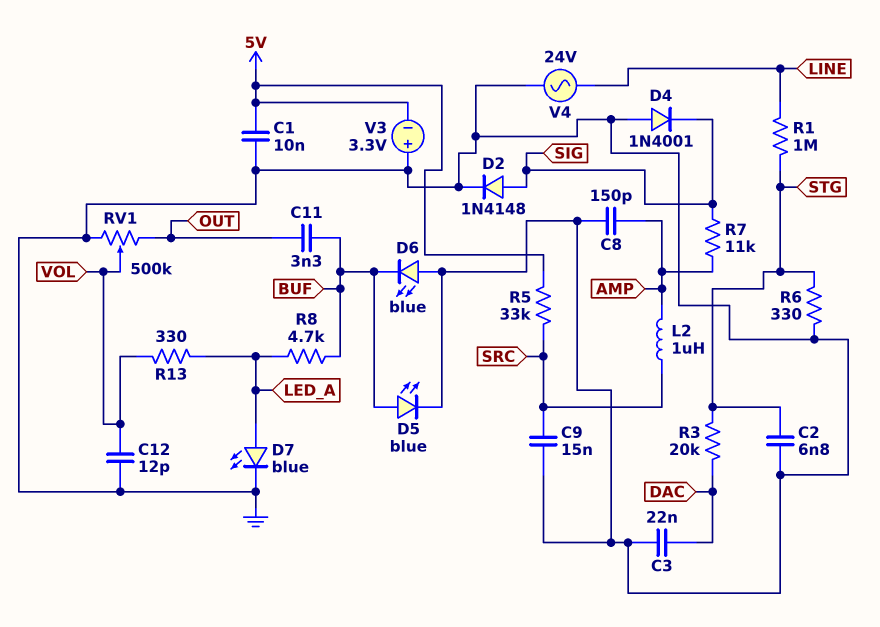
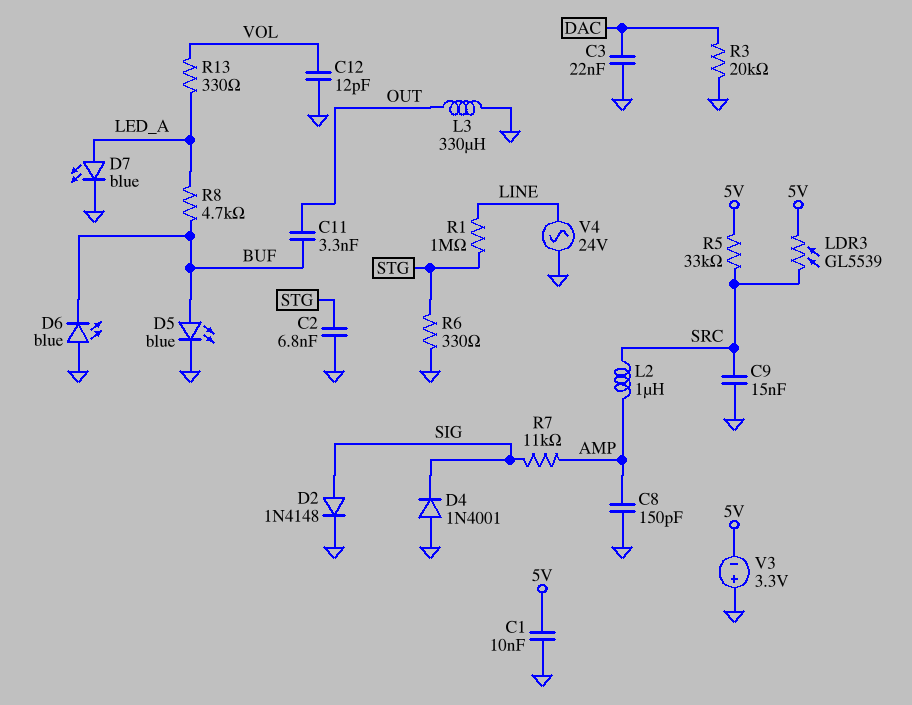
L3: none -> 330uH (GND, OUT)
LDR3: none -> GL5539 (5V, SRC)
R3: 20k (DAC, STG) -> 20k (DAC, GND)
RV1: 500k (GND, OUT, wiper VOL) -> none

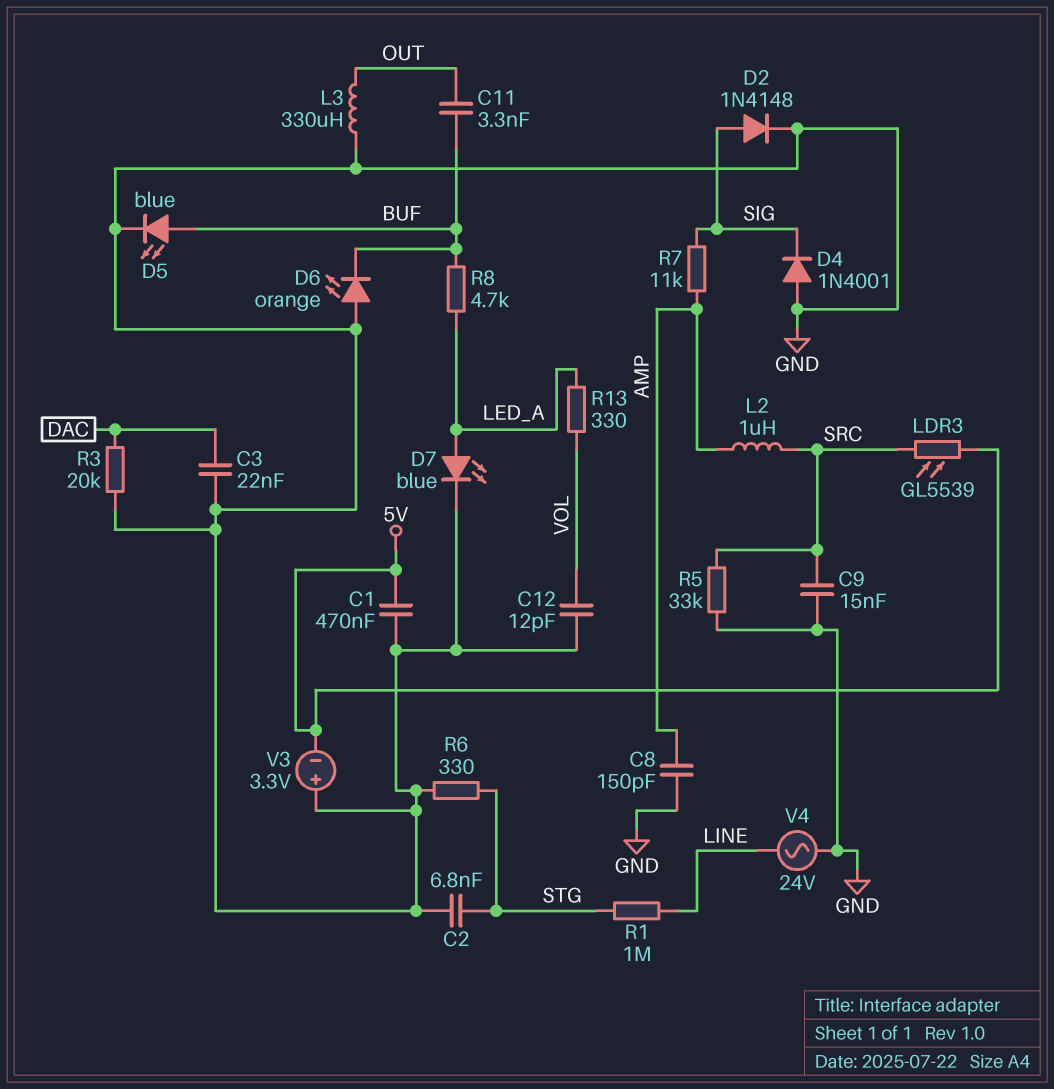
C1: 10nF (5V, GND) -> 470nF (5V, GND)
D6: LED blue (A GND, K BUF) -> LED orange (A GND, K BUF)
R5: 33k (5V, SRC) -> 33k (GND, SRC)

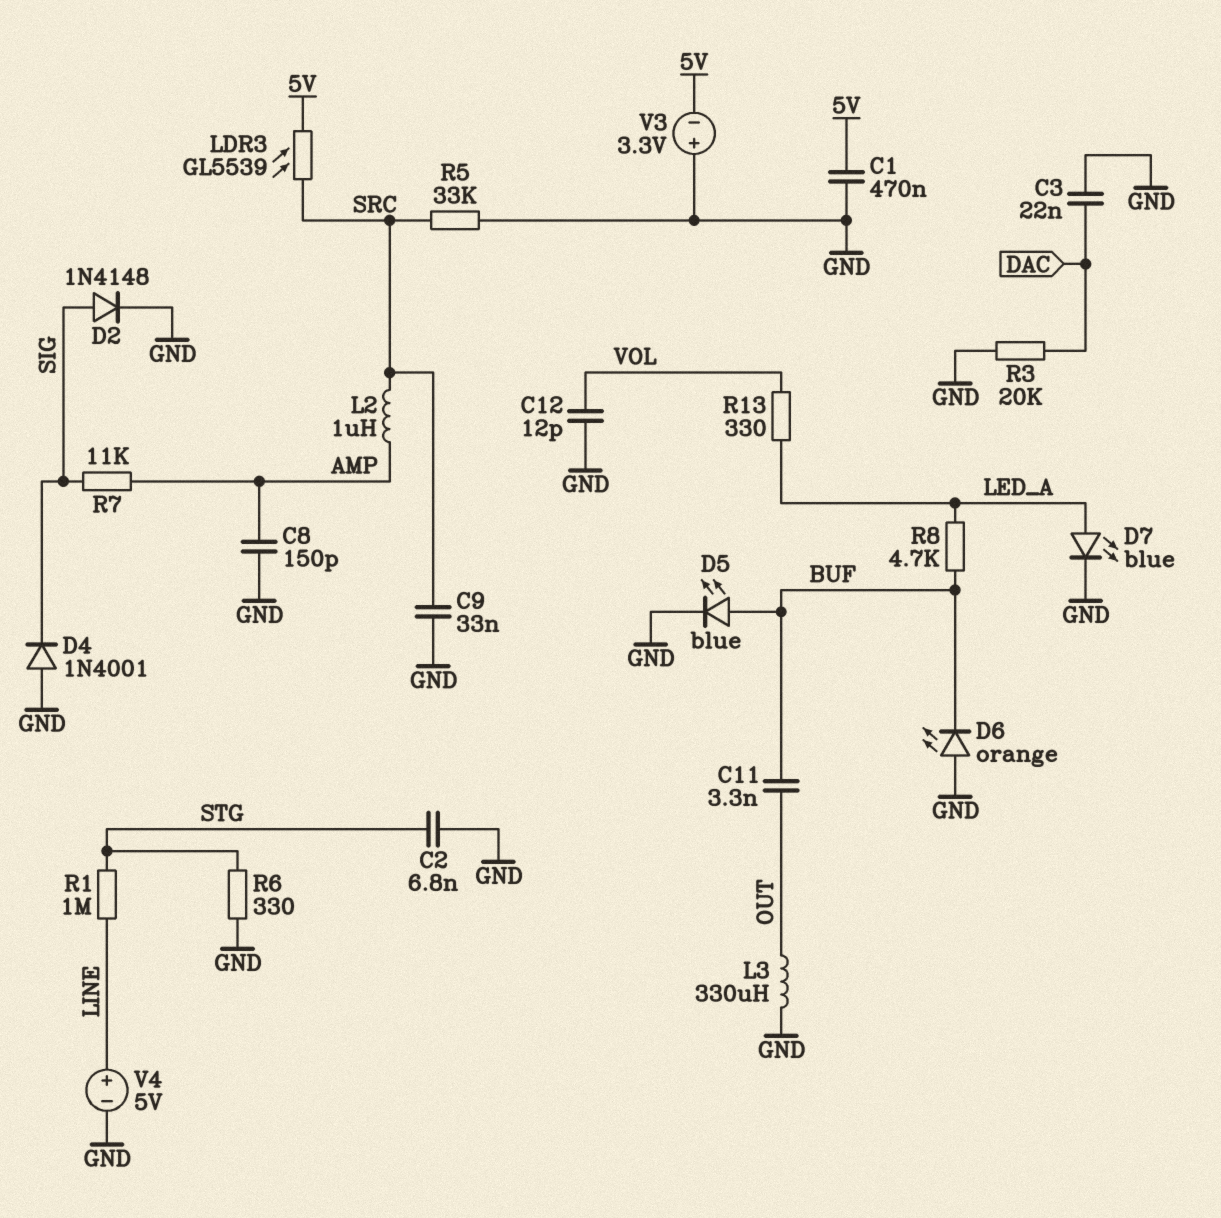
C9: 15nF (GND, SRC) -> 33nF (GND, SRC)
V4: AC 24V (GND, LINE) -> 5V (plus LINE, minus GND)

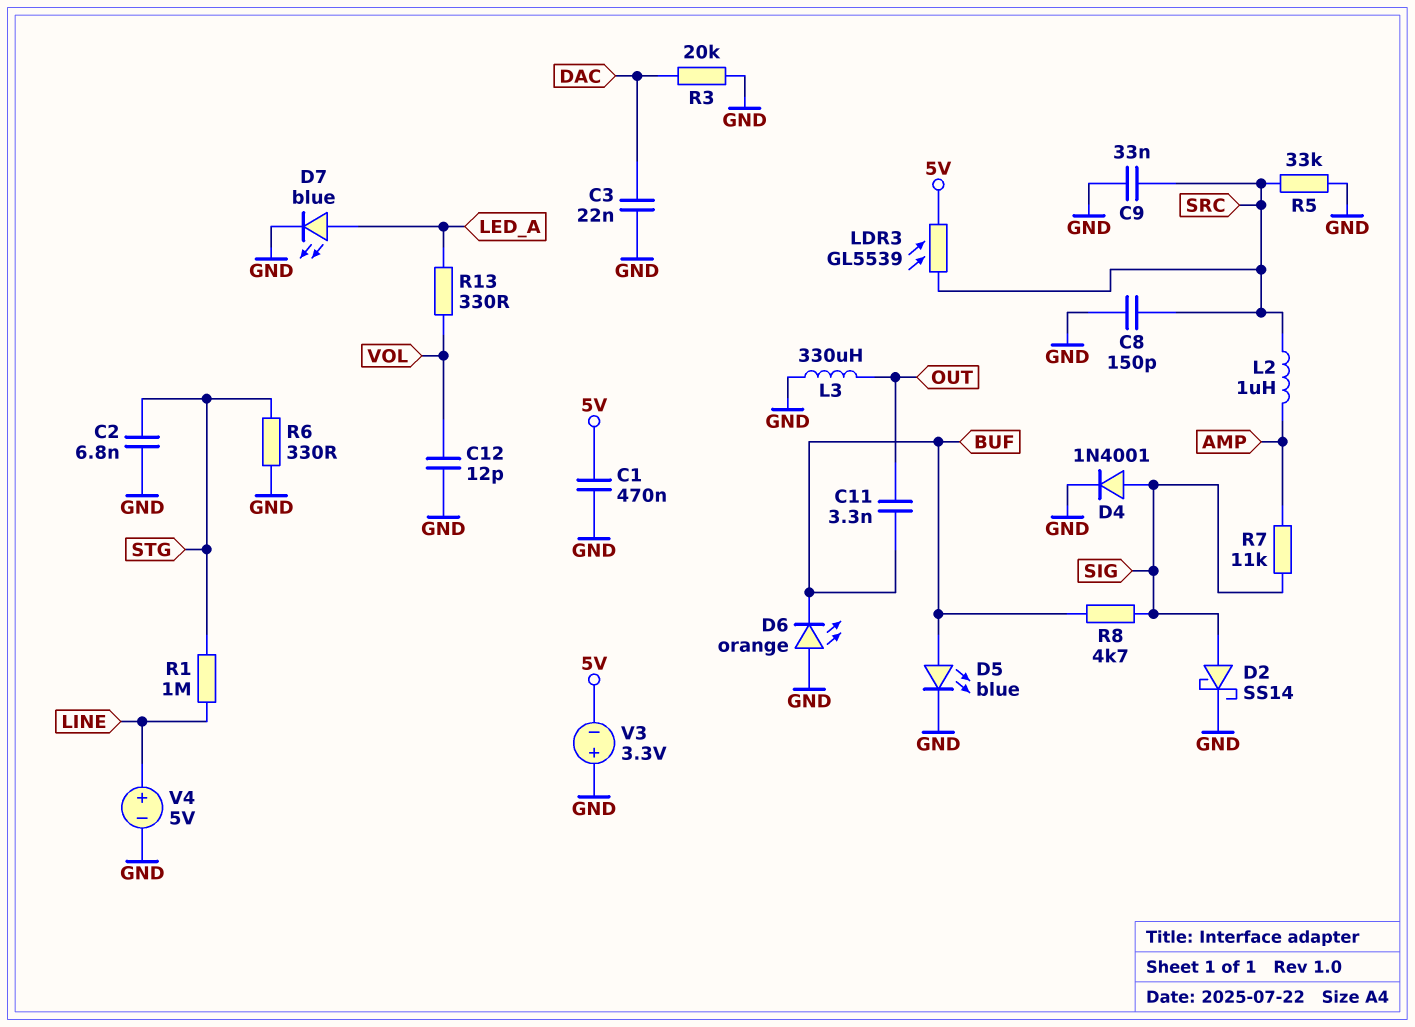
C8: 150pF (AMP, GND) -> 150pF (GND, SRC)
D2: diode 1N4148 (A SIG, K GND) -> schottky SS14 (A SIG, K GND)
D4: diode 1N4001 (A GND, K SIG) -> diode 1N4001 (A SIG, K GND)
R8: 4.7k (BUF, LED_A) -> 4.7k (BUF, SIG)

